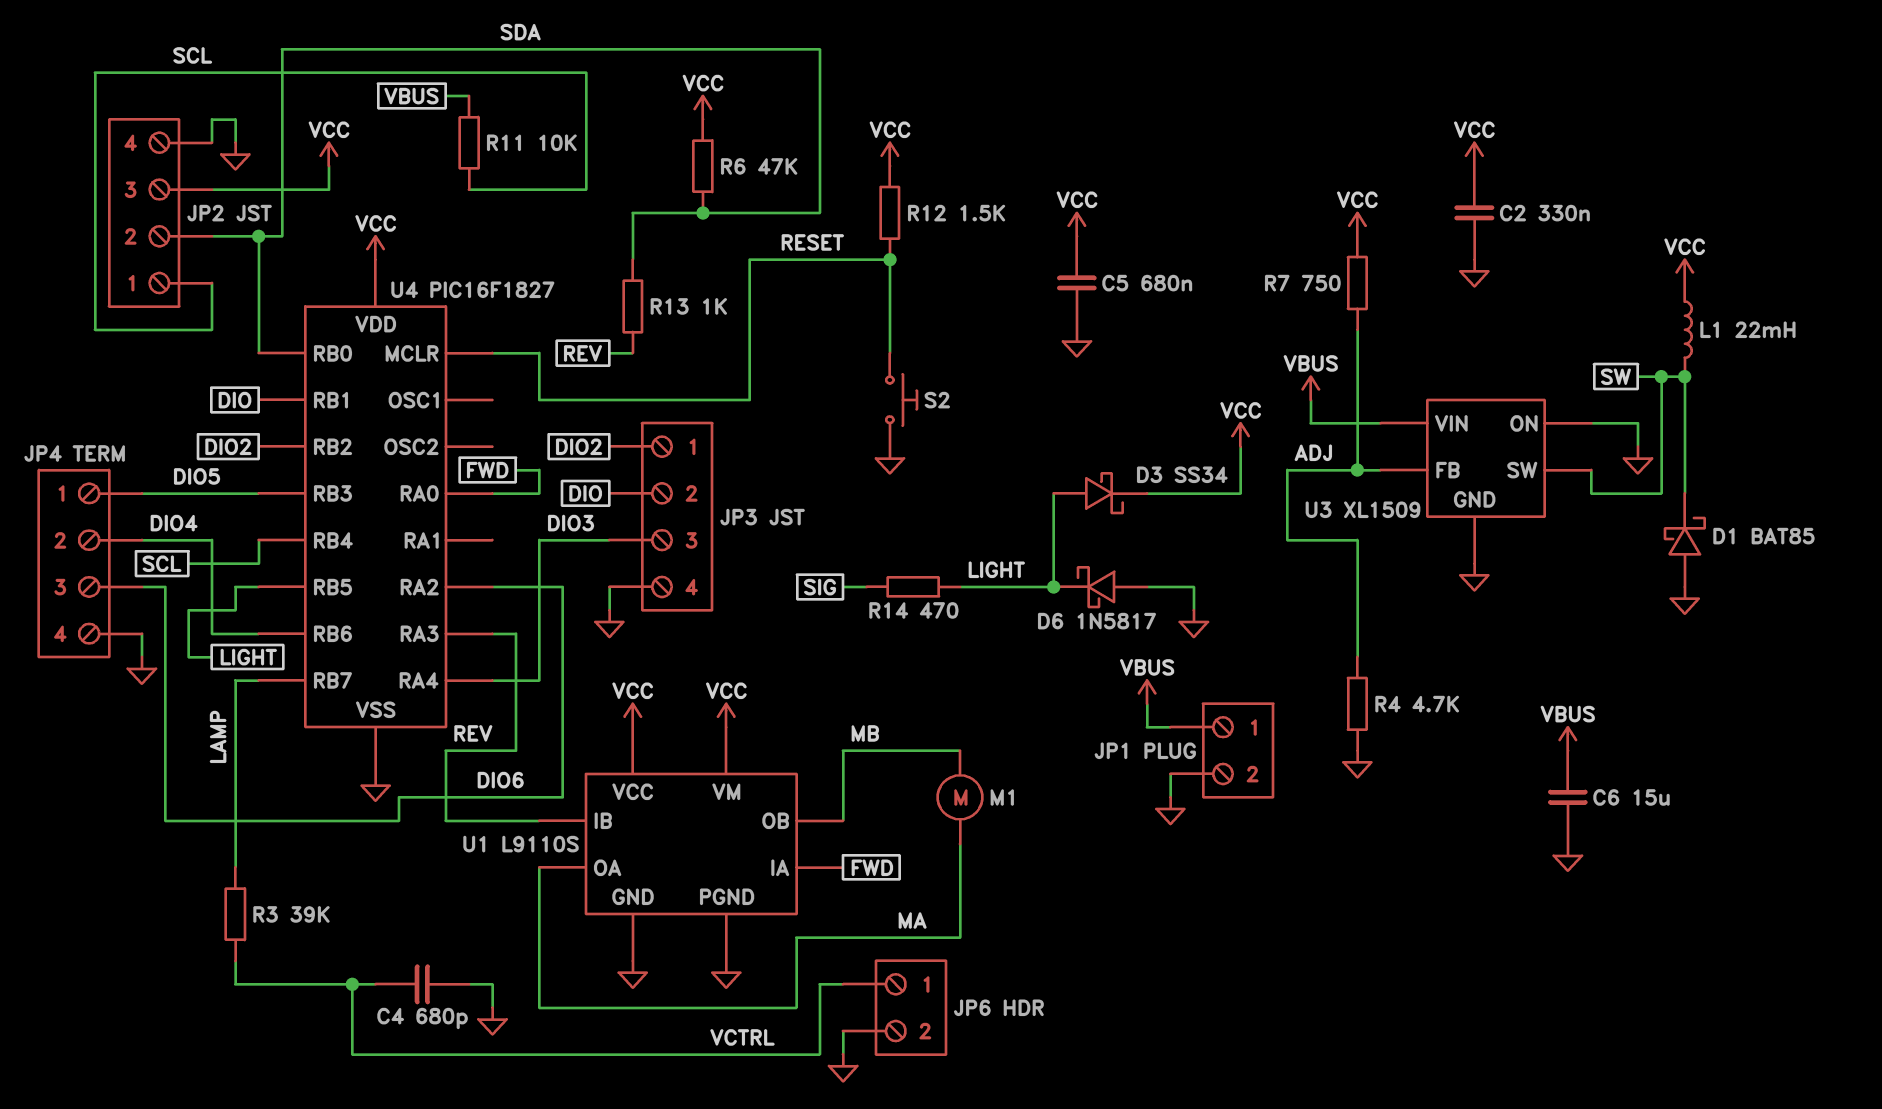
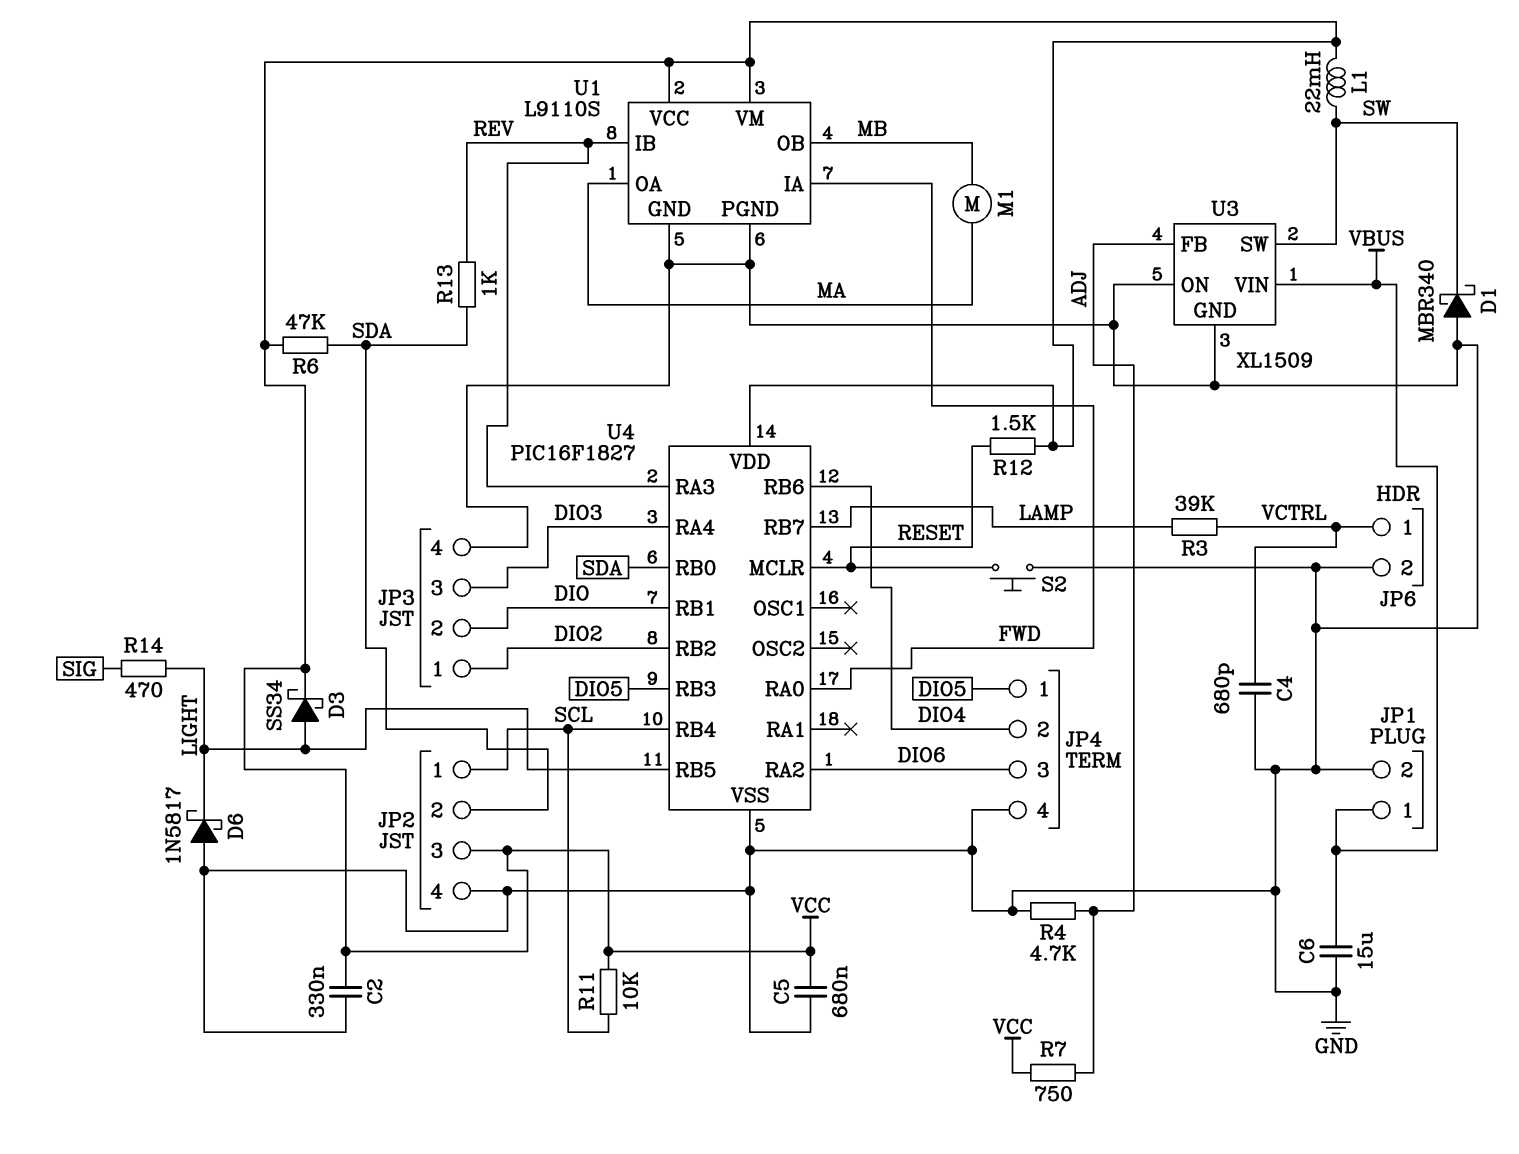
D1: schottky BAT85 (A GND, K SW) -> schottky MBR340 (A GND, K SW)
R11: 10k (SCL, VBUS) -> 10k (SCL, VCC)

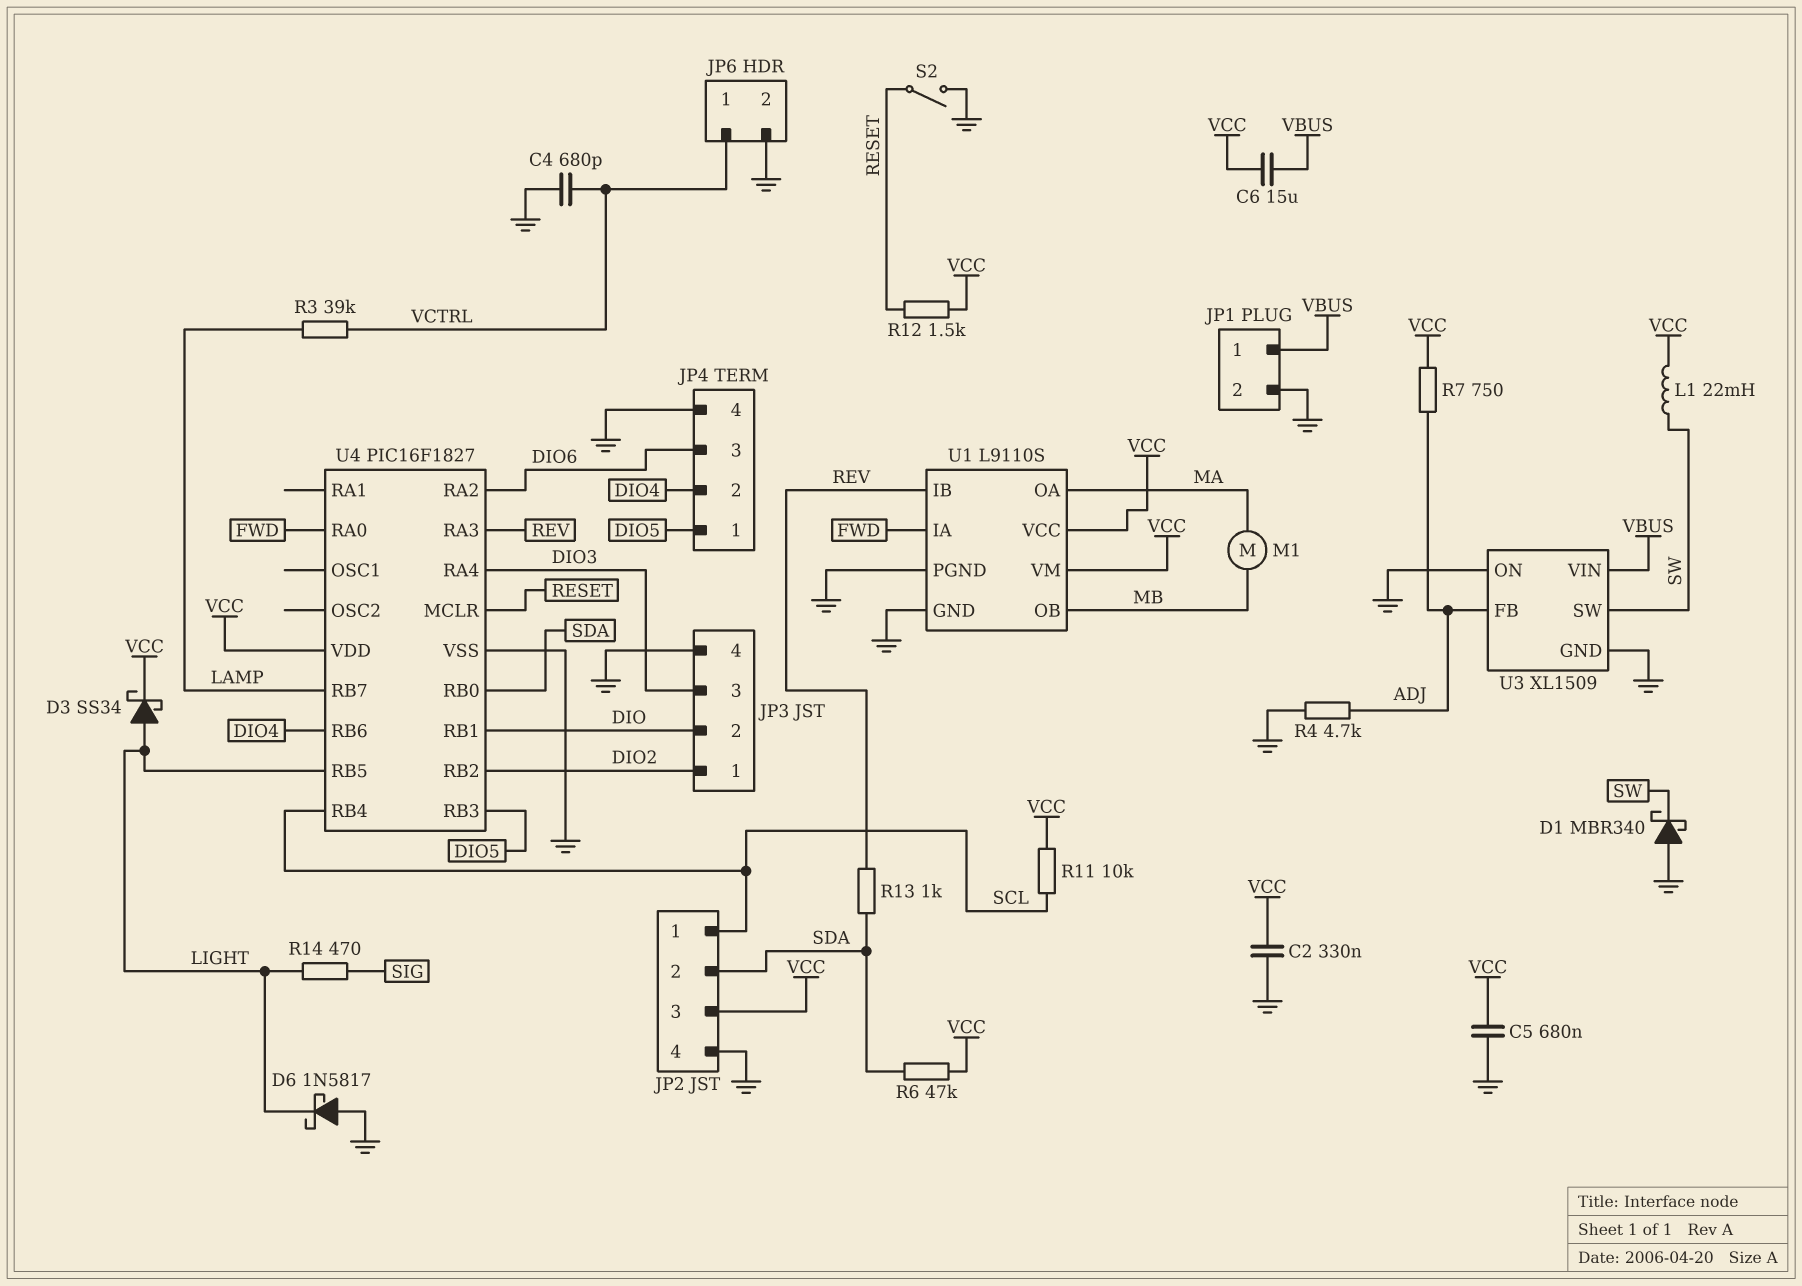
C6: 15uF (GND, VBUS) -> 15uF (VBUS, VCC)
S2: button (GND, RESET) -> switch (GND, RESET)

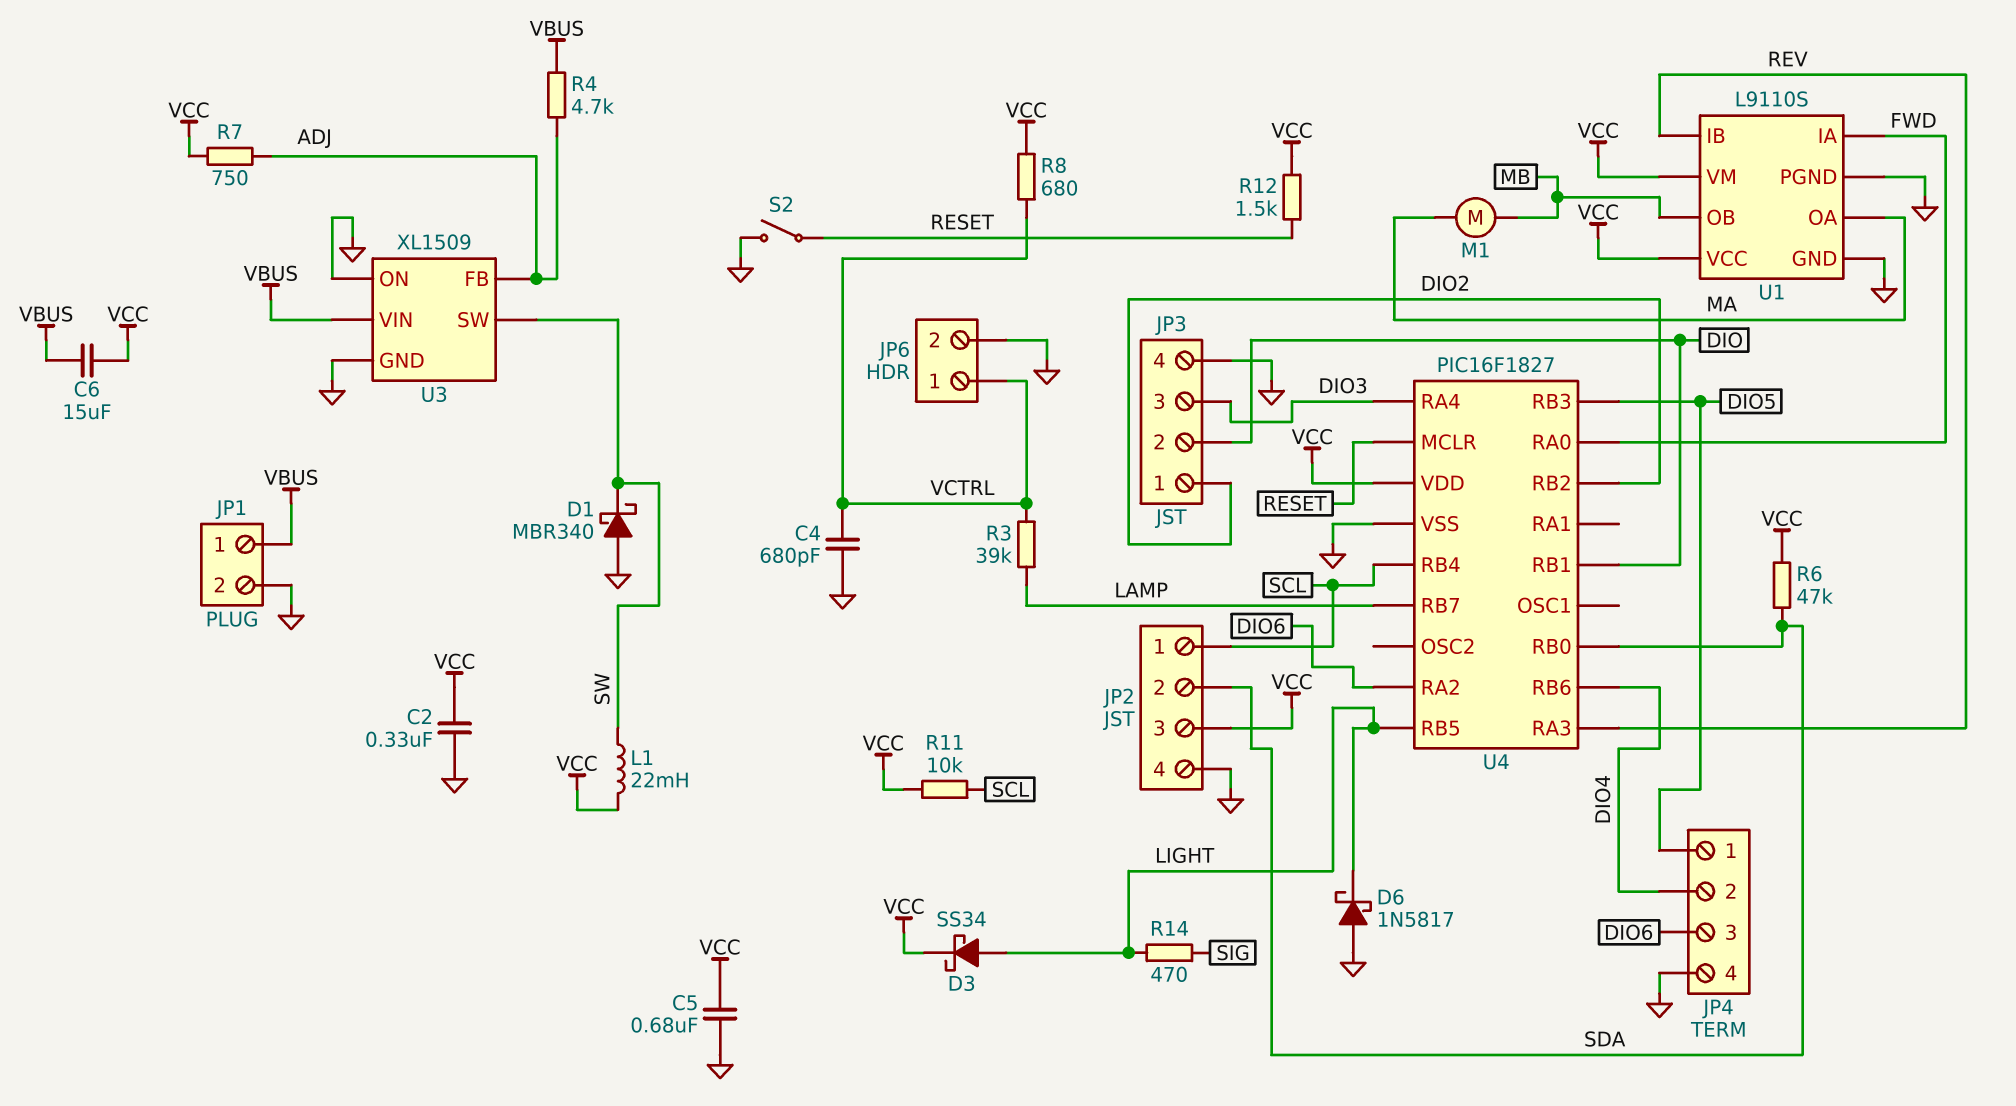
R4: 4.7k (ADJ, GND) -> 4.7k (ADJ, VBUS)
R8: none -> 680 (VCC, VCTRL)
R13: 1k (REV, SDA) -> none

